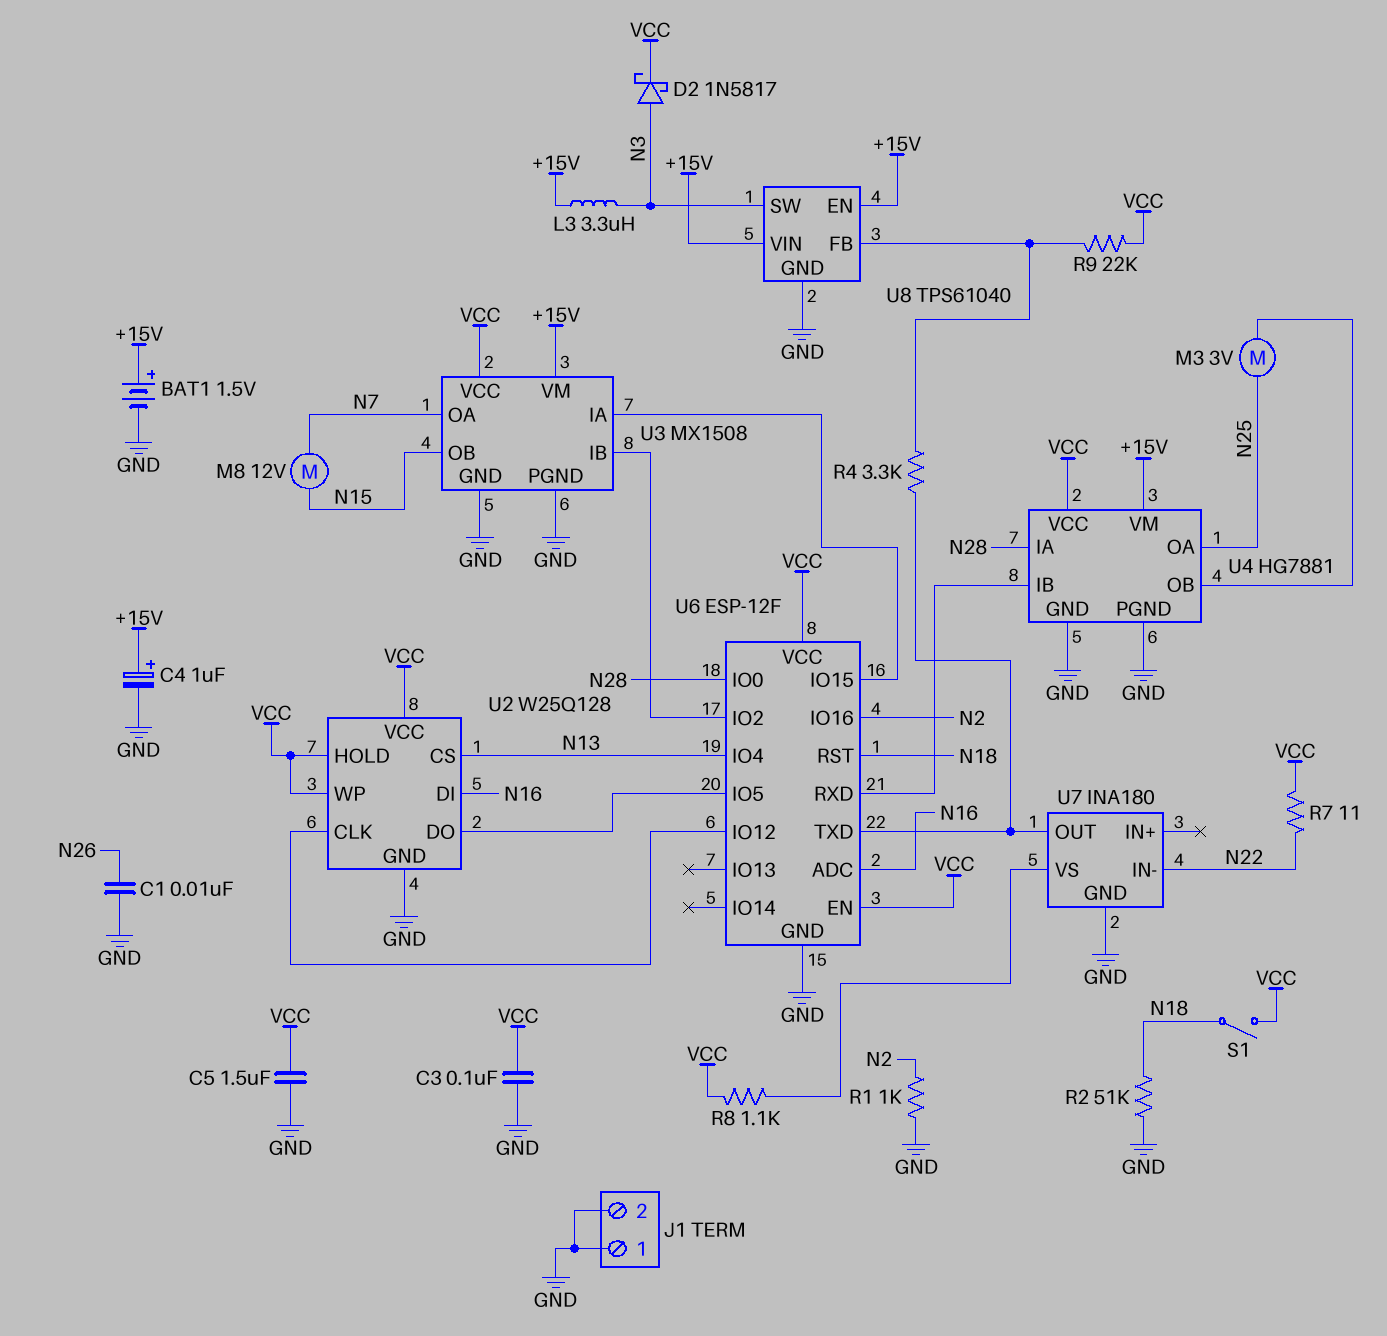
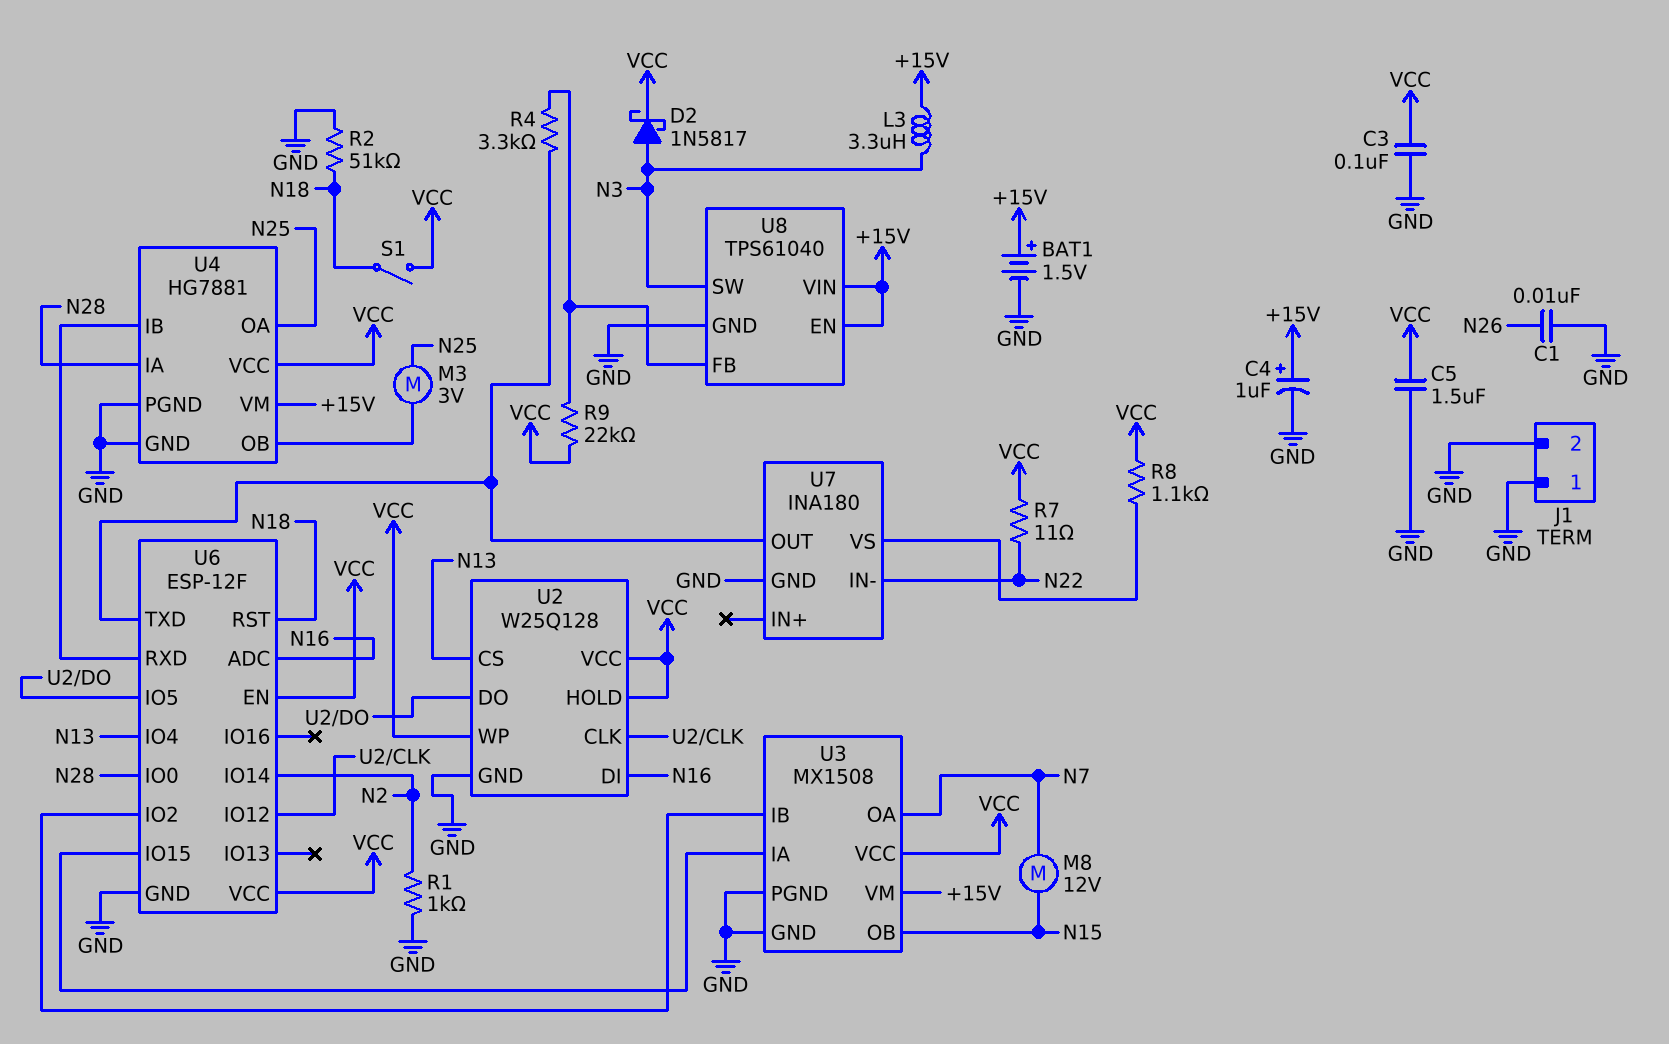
U6 pin IO14: none -> N2
U6 pin IO16: N2 -> none

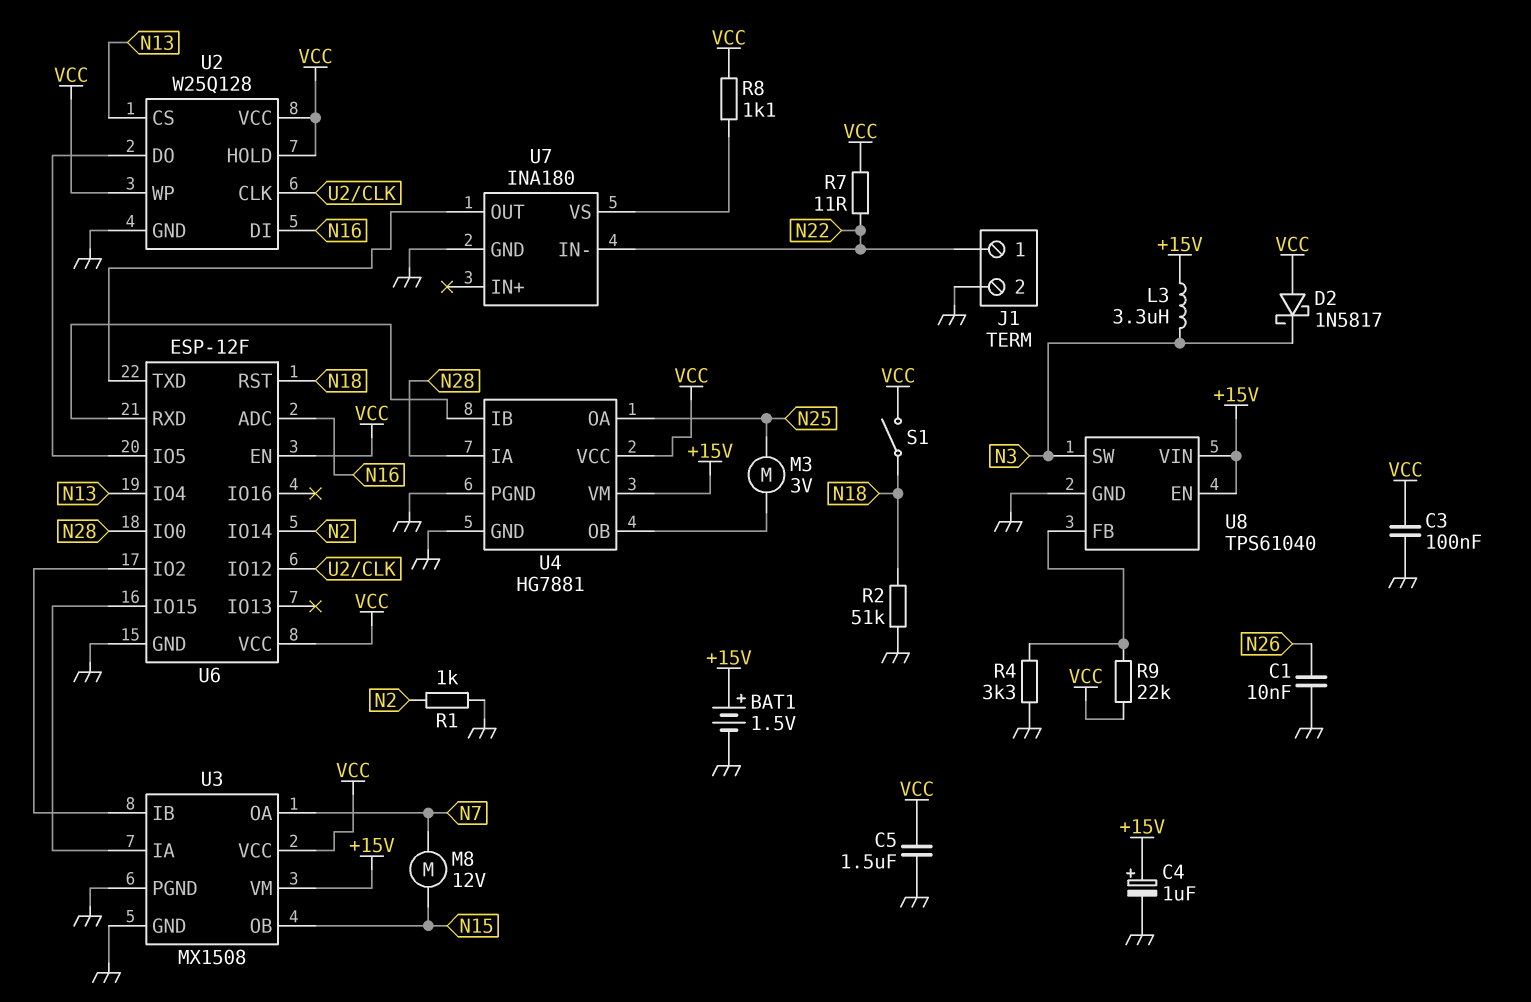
D2: schottky 1N5817 (A N3, K VCC) -> schottky 1N5817 (A VCC, K N3)
J1 pin 1: GND -> N22
R4: 3.3k (U6/TXD, U8/FB) -> 3.3k (GND, U8/FB)

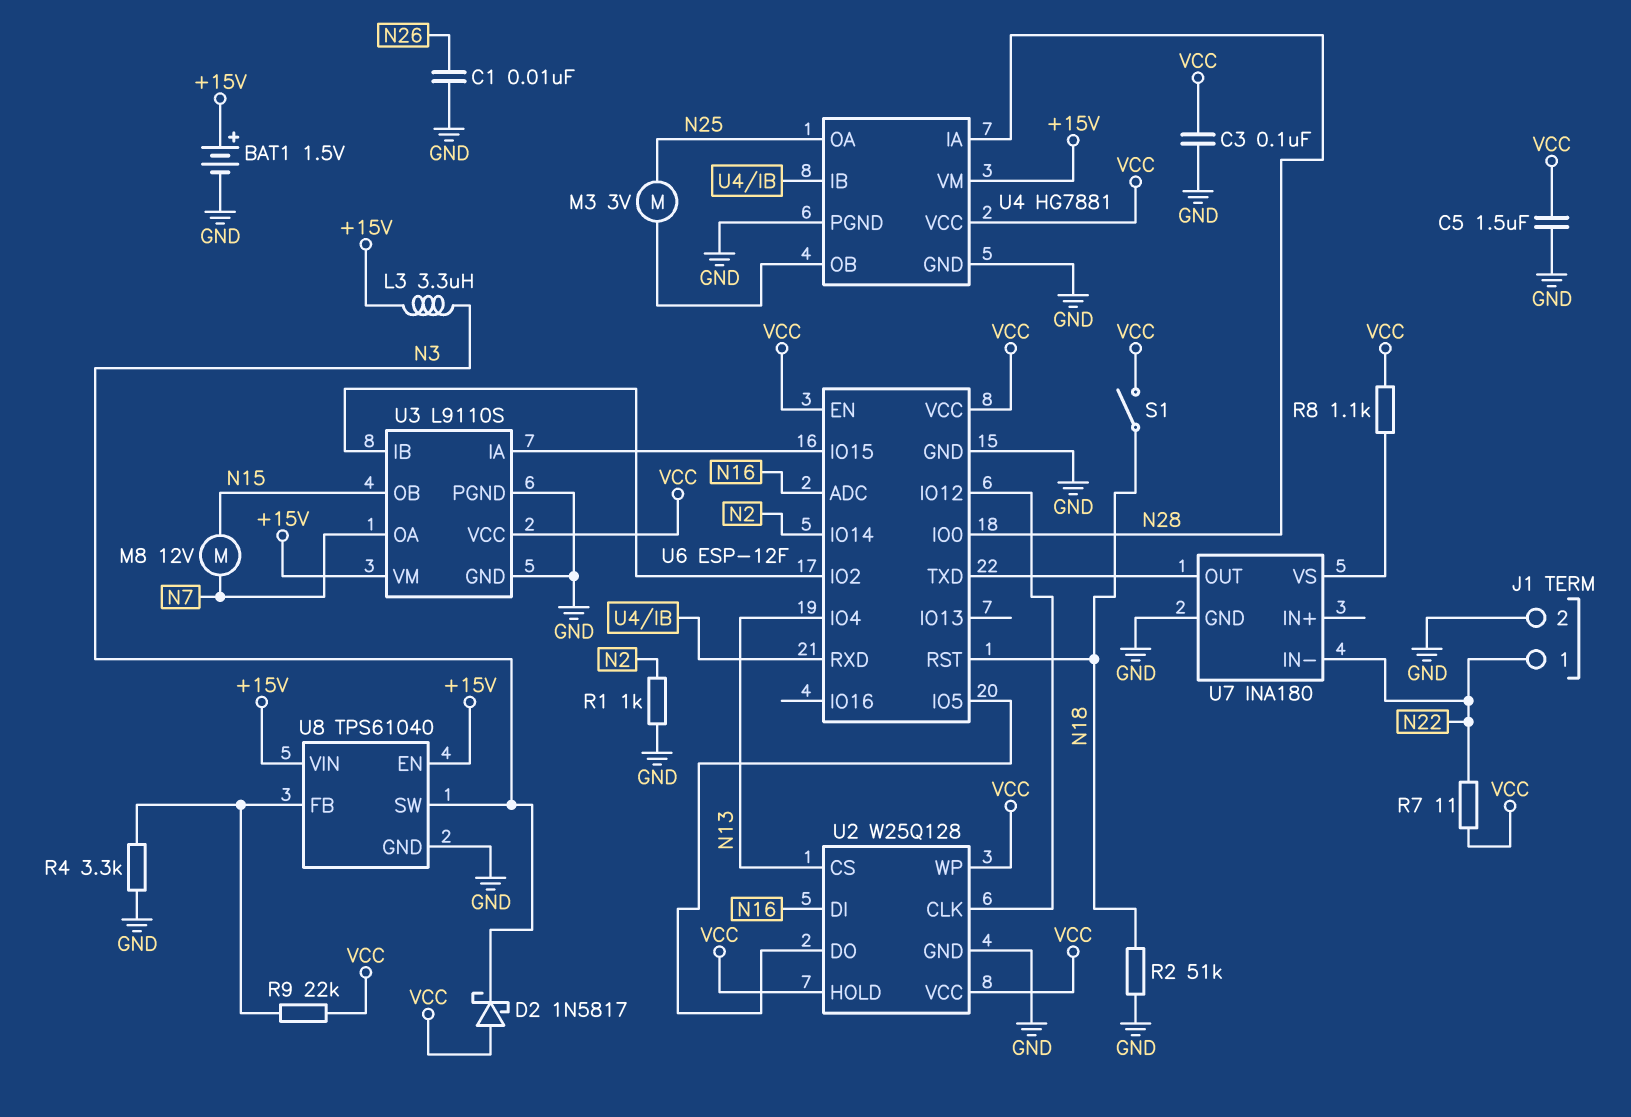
C4: 1uF (plus +15V, minus GND) -> none
U3: MX1508 -> L9110S

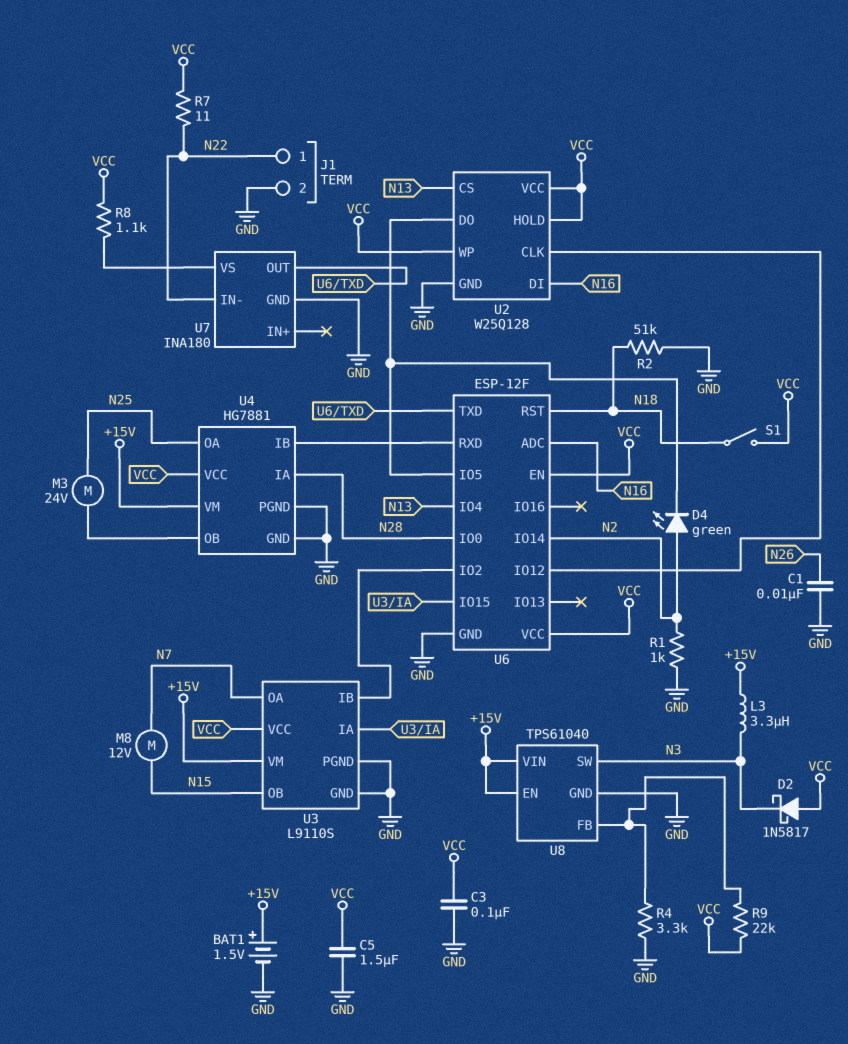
D4: none -> LED green (A N2, K U2/DO)
M3: motor 3V (N25, U4/OB) -> motor 24V (N25, U4/OB)

